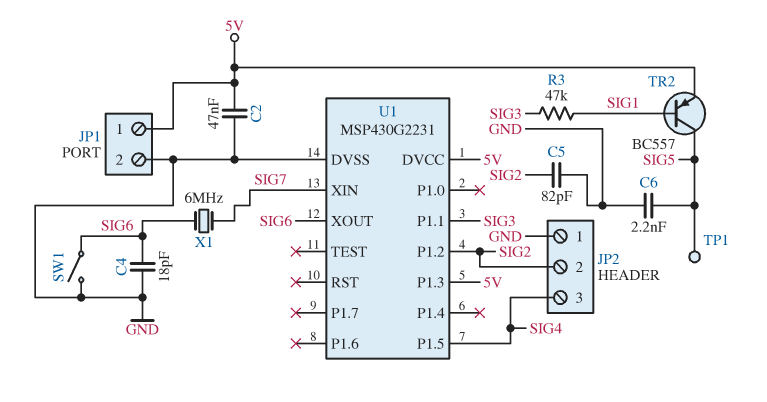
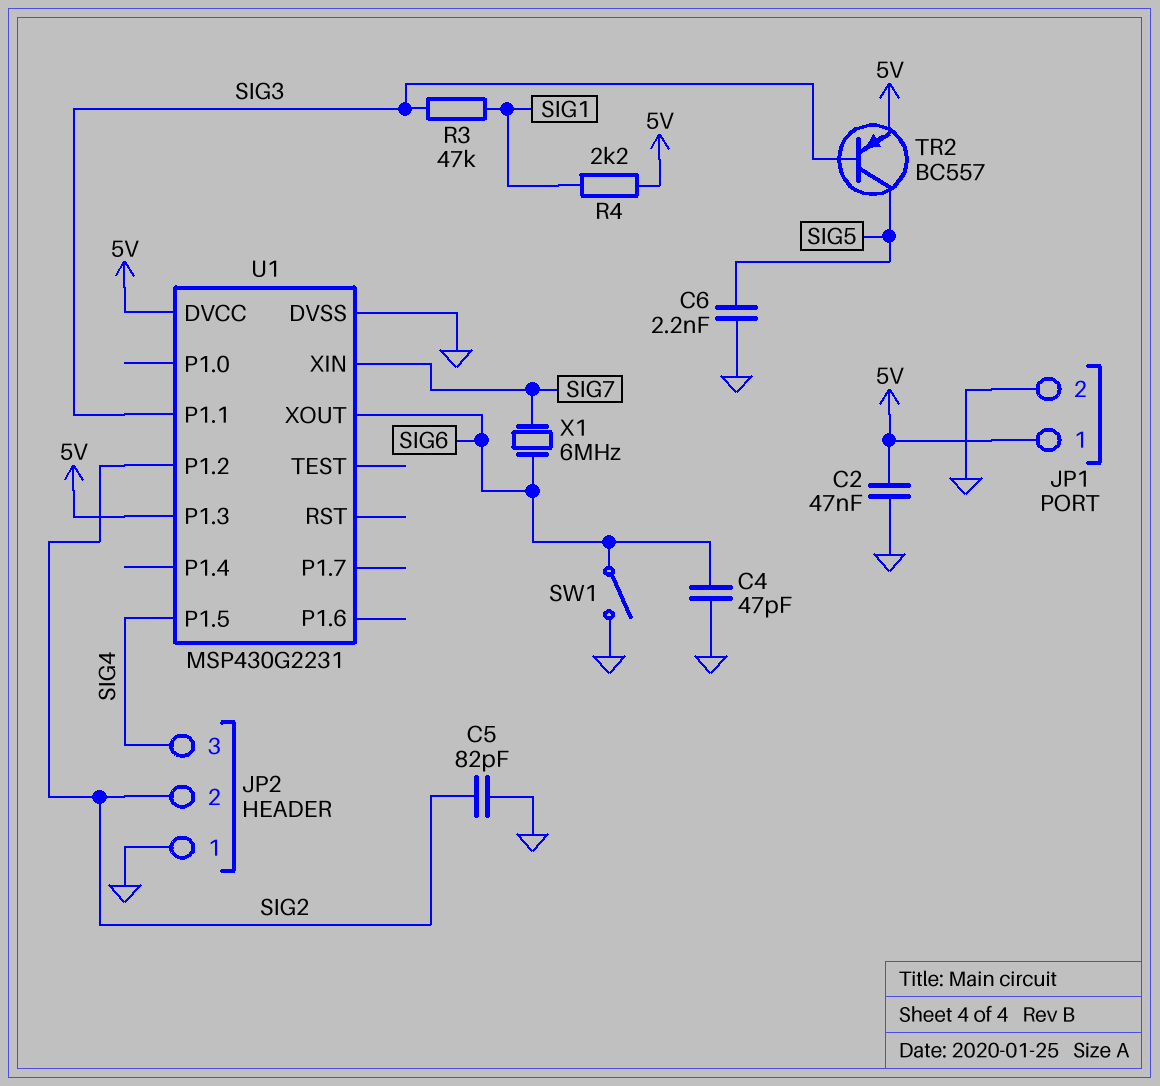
C4: 18pF (GND, SIG6) -> 47pF (GND, SIG6)
R4: none -> 2.2k (5V, SIG1)
TP1: test point (SIG5) -> none
TR2: PNP BC557 (B SIG1, C SIG5, E 5V) -> PNP BC557 (B SIG3, C SIG5, E 5V)

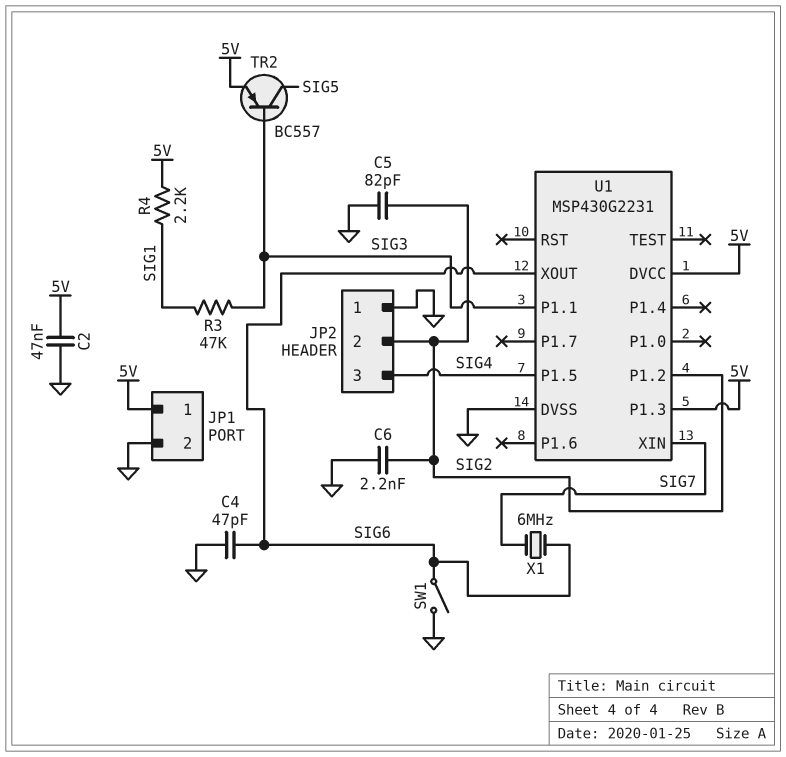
C6: 2.2nF (GND, SIG5) -> 2.2nF (GND, SIG2)

